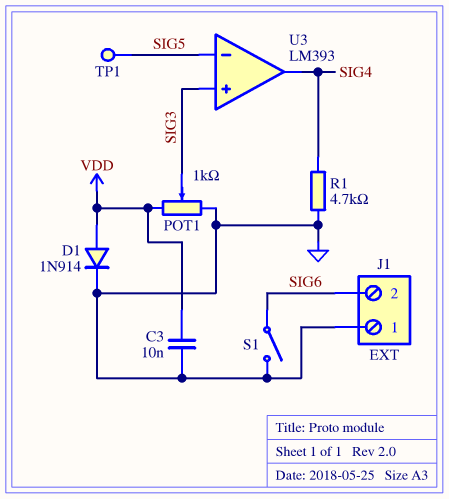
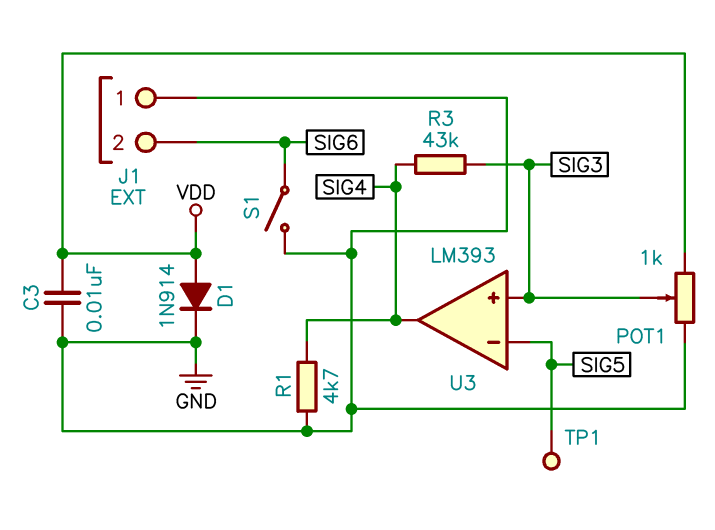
R3: none -> 43k (SIG3, SIG4)

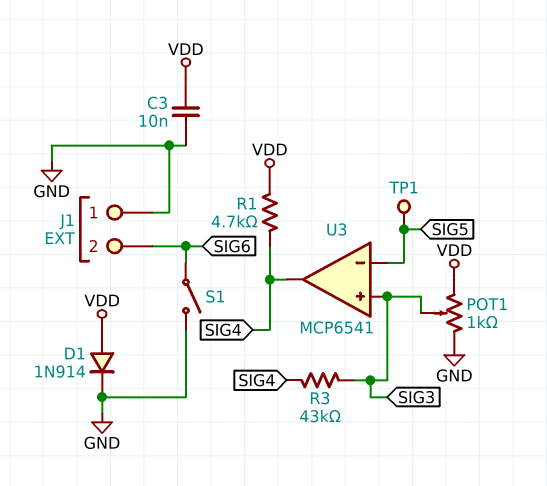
R1: 4.7k (GND, SIG4) -> 4.7k (SIG4, VDD)
U3: LM393 -> MCP6541

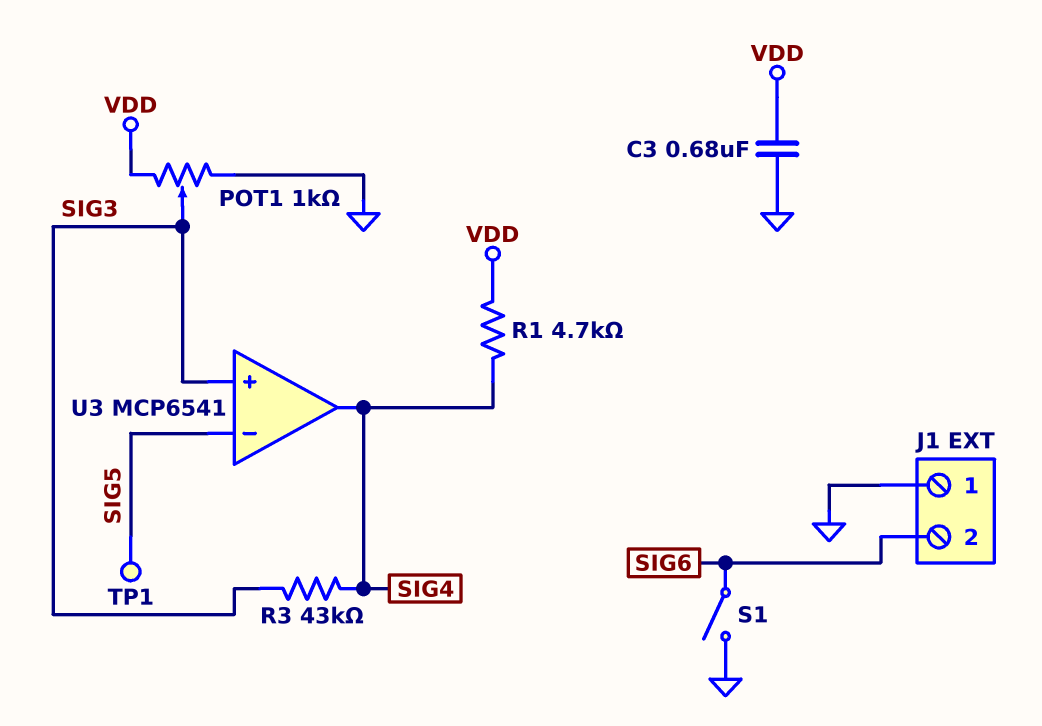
C3: 10nF (GND, VDD) -> 680nF (GND, VDD)
D1: diode 1N914 (A VDD, K GND) -> none

